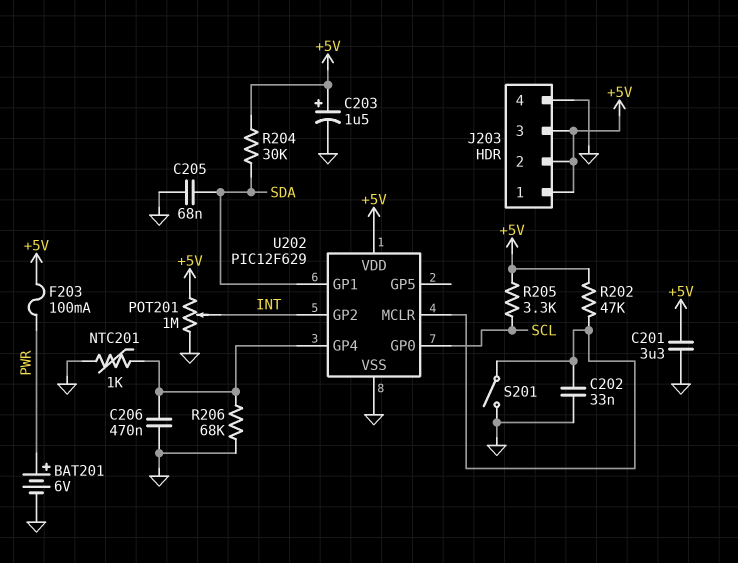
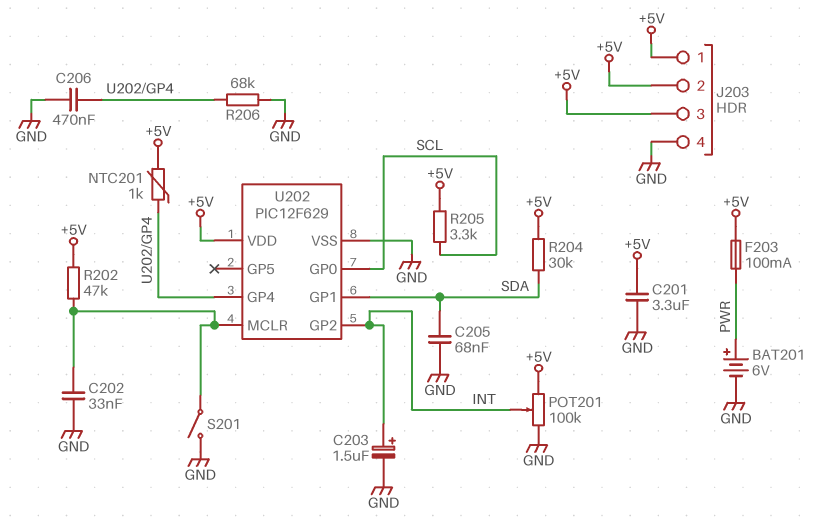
C203: 1.5uF (plus +5V, minus GND) -> 1.5uF (plus INT, minus GND)
NTC201: 1k (GND, U202/GP4) -> 1k (+5V, U202/GP4)
POT201: 1M (+5V, GND, wiper INT) -> 100k (+5V, GND, wiper INT)

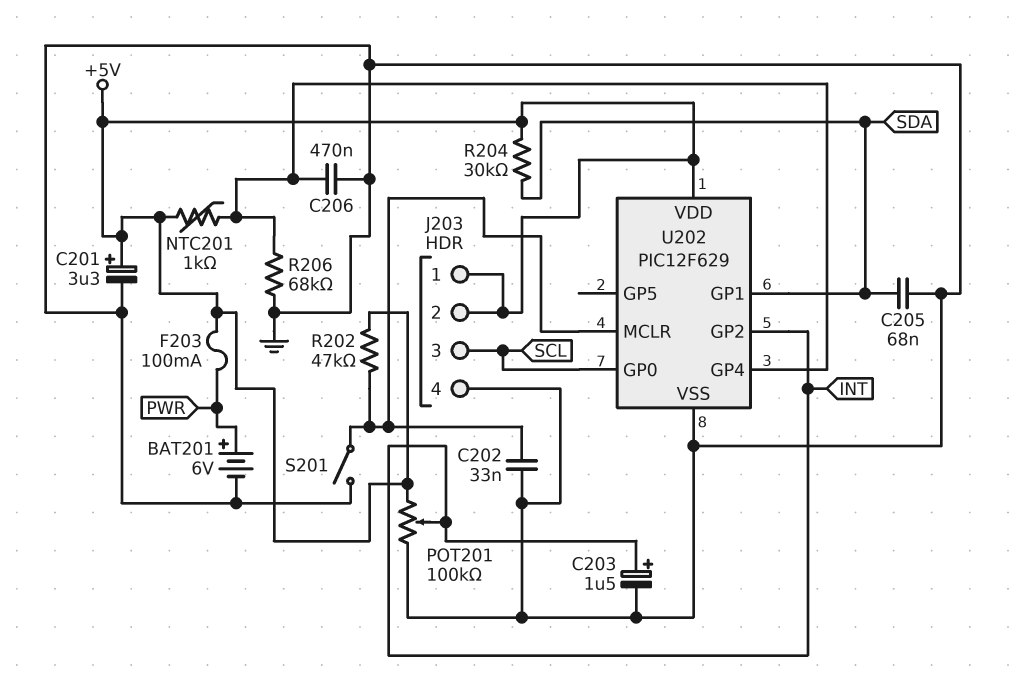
C201: 3.3uF (+5V, GND) -> 3.3uF (plus +5V, minus GND)
J203 pin 3: +5V -> SCL
R205: 3.3k (+5V, SCL) -> none

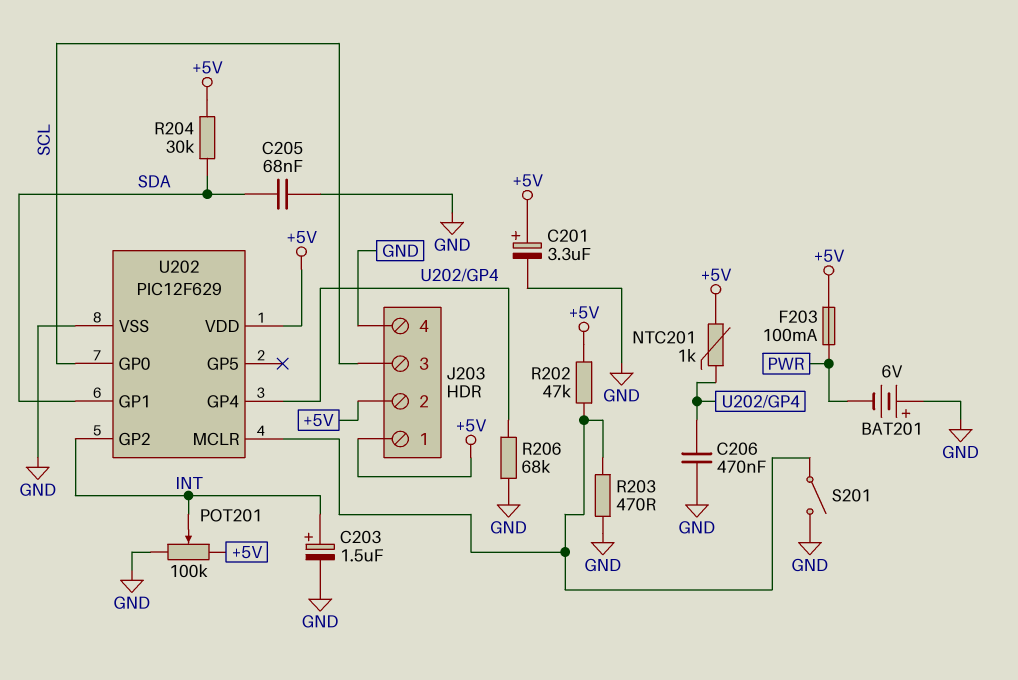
BAT201: 6V (plus PWR, minus GND) -> 6V (plus GND, minus PWR)
C202: 33nF (GND, U202/MCLR) -> none
R203: none -> 470 (GND, U202/MCLR)

